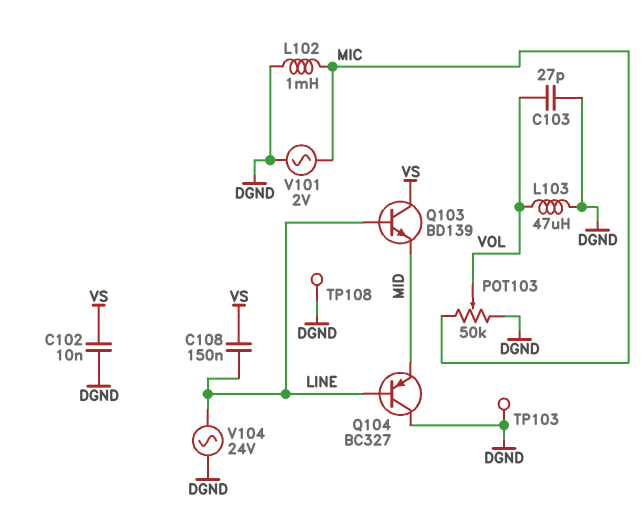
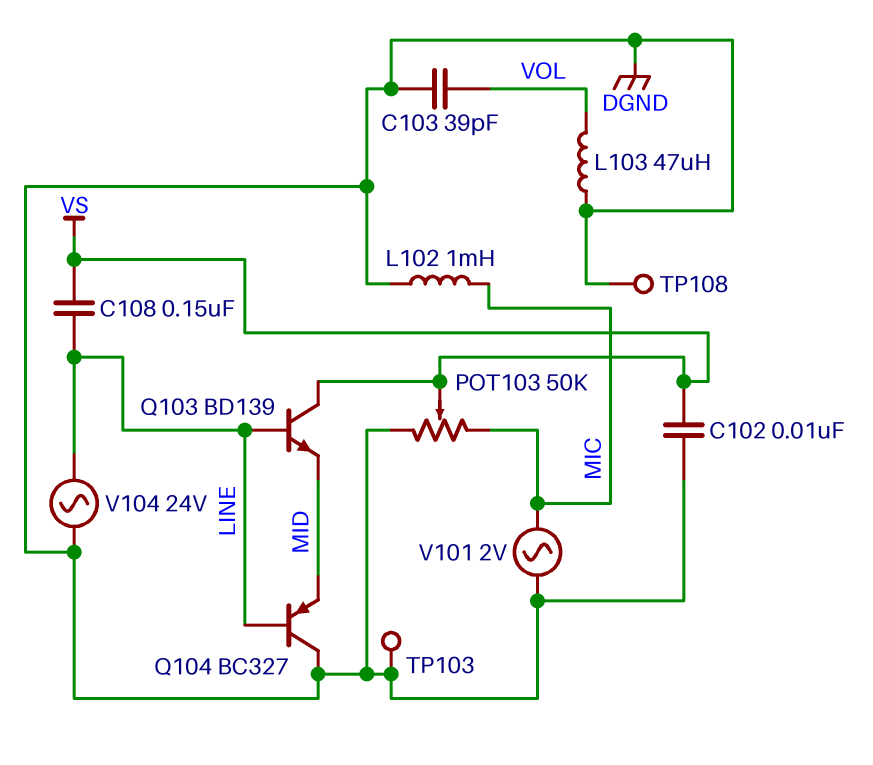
C103: 27pF (DGND, VOL) -> 39pF (DGND, VOL)
POT103: 50k (DGND, MIC, wiper VOL) -> 50k (DGND, MIC, wiper VS)

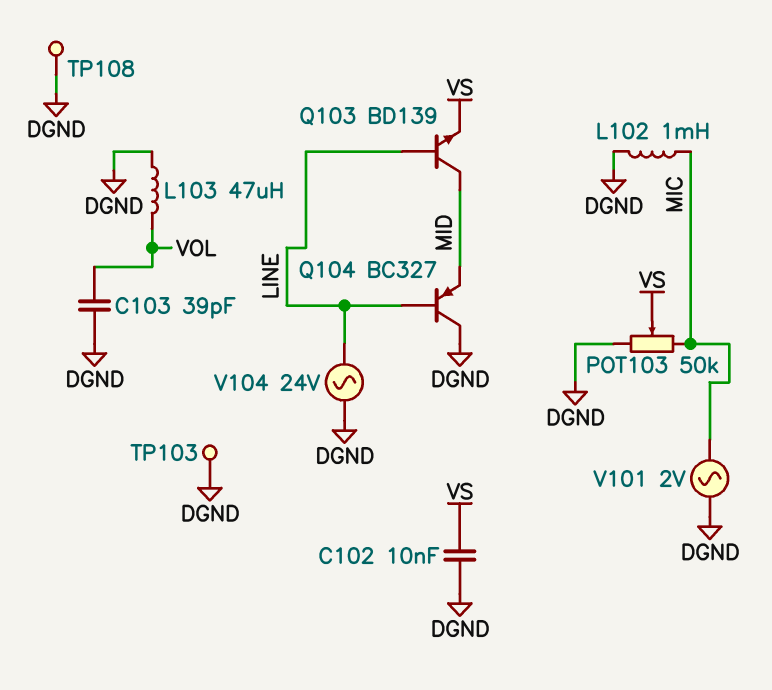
C108: 150nF (LINE, VS) -> none
Q103: NPN BD139 (B LINE, C VS, E MID) -> NPN BD139 (B LINE, C MID, E VS)

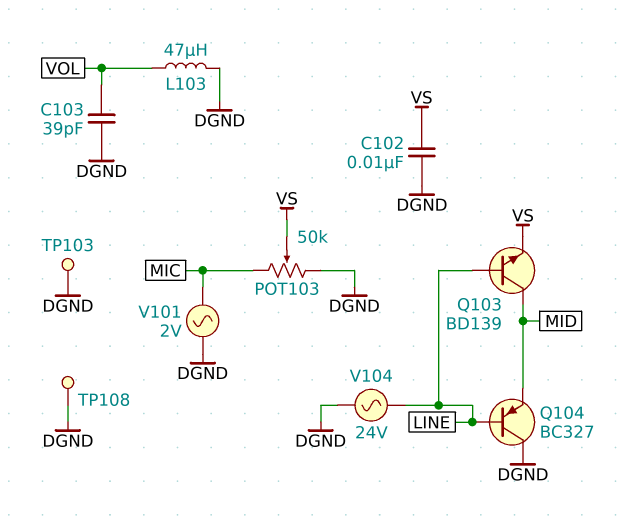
L102: 1mH (DGND, MIC) -> none

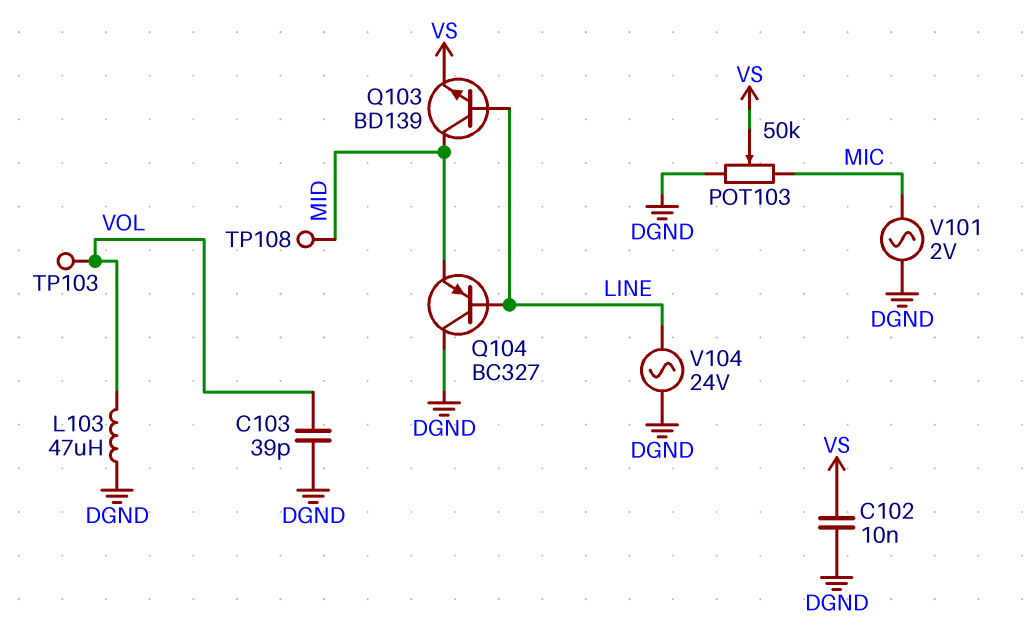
TP103: test point (DGND) -> test point (VOL)
TP108: test point (DGND) -> test point (MID)

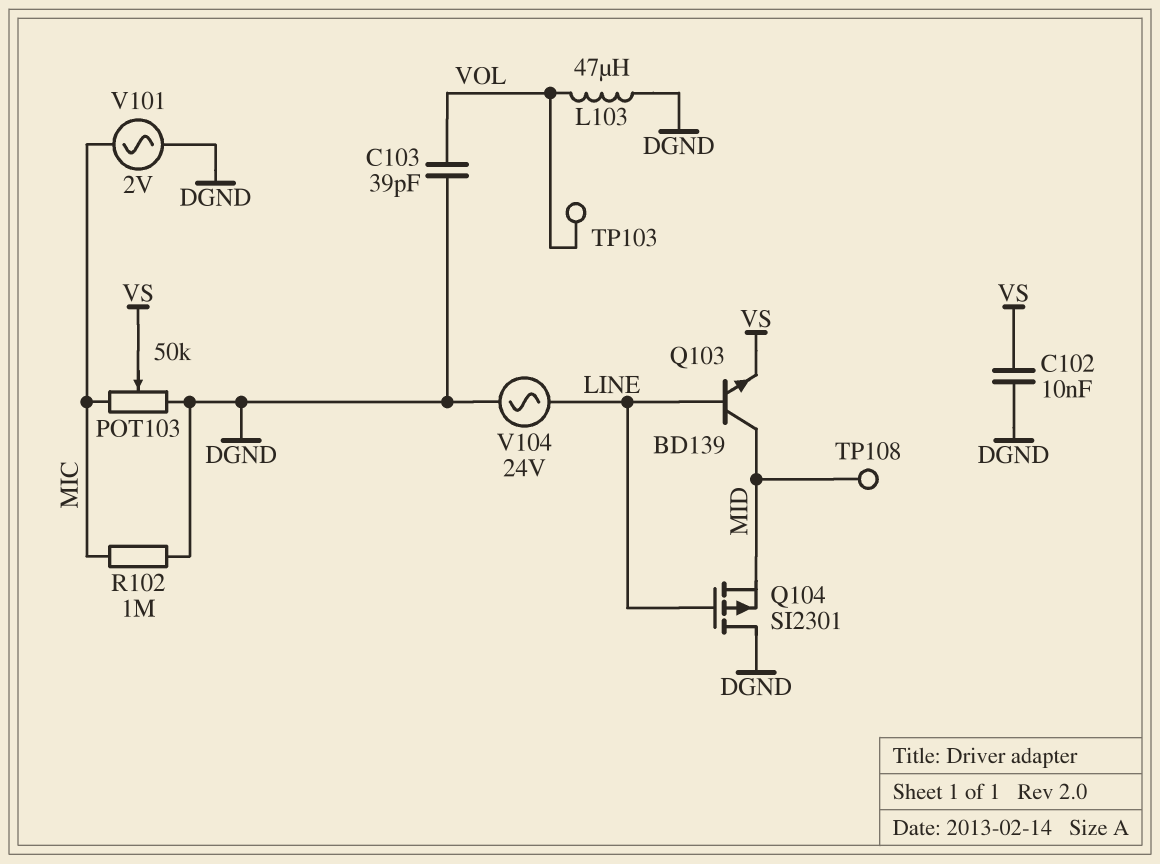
Q104: PNP BC327 (B LINE, C DGND, E MID) -> PMOS SI2301 (G LINE, D DGND, S MID)
R102: none -> 1M (DGND, MIC)

